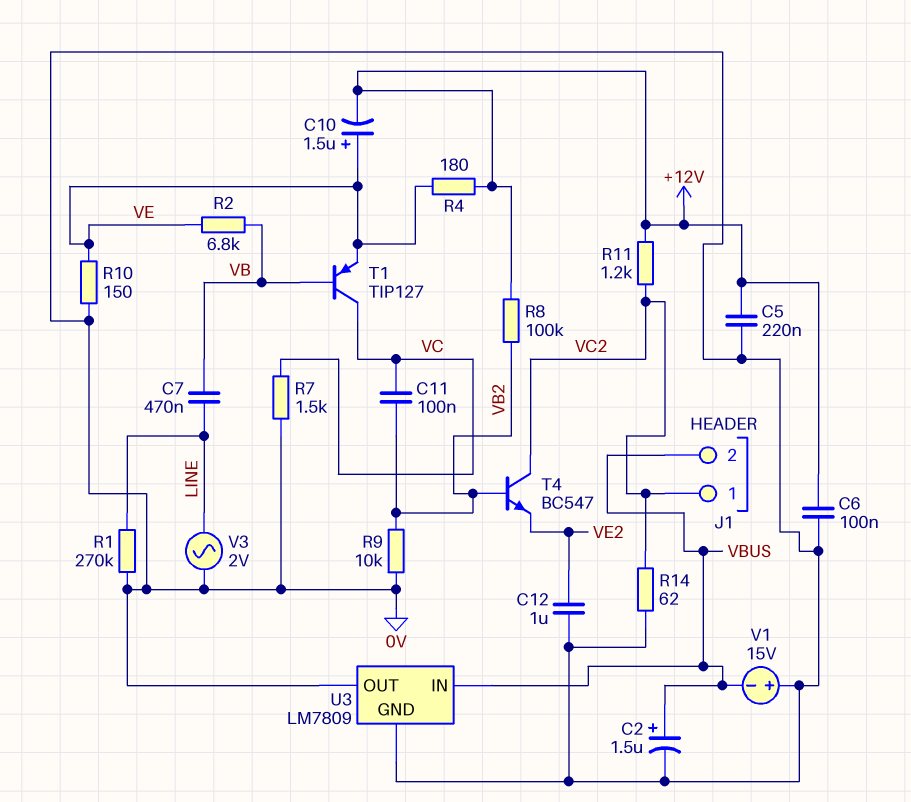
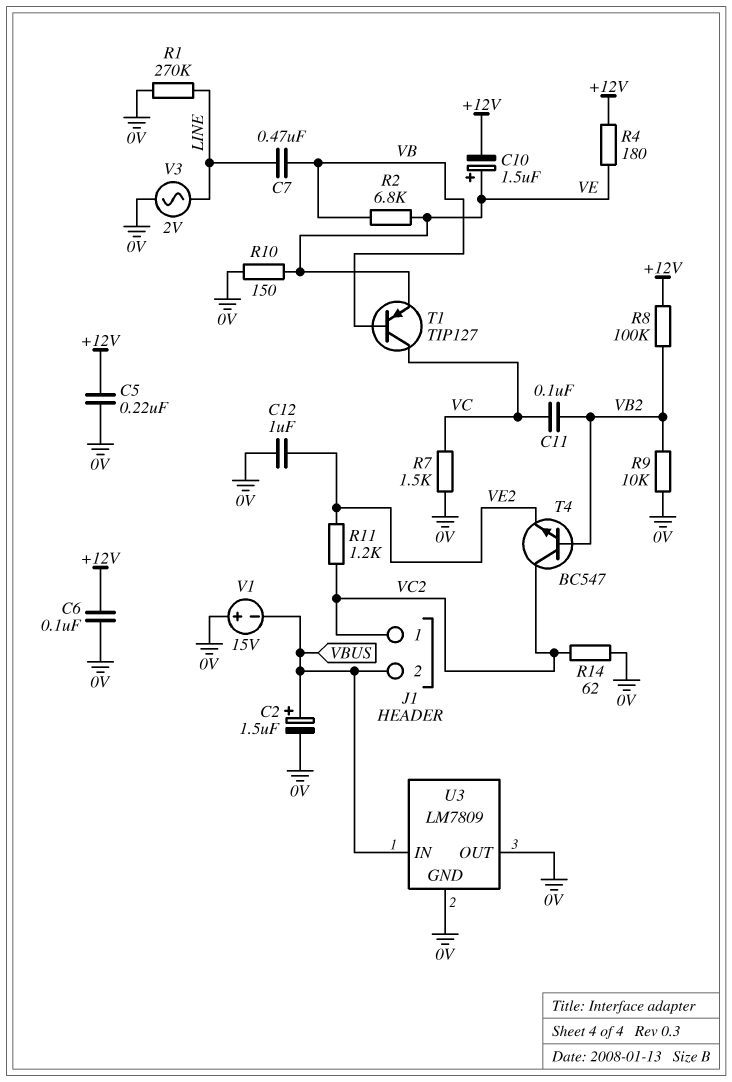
R11: 1.2k (+12V, VC2) -> 1.2k (VC2, VE2)

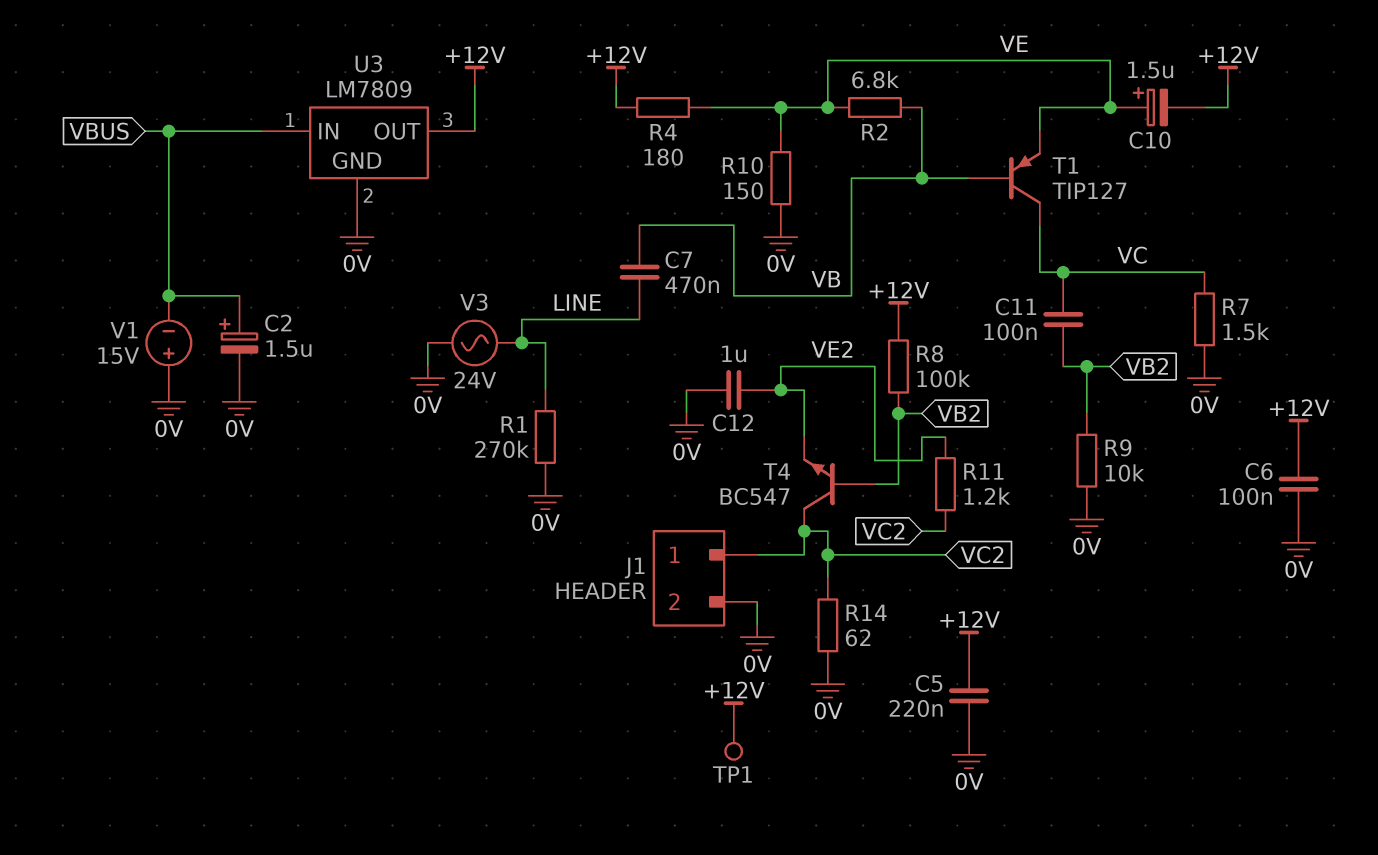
J1 pin 2: VBUS -> 0V
TP1: none -> test point (+12V)
U3 pin OUT: 0V -> +12V
V3: AC 2V (0V, LINE) -> AC 24V (0V, LINE)

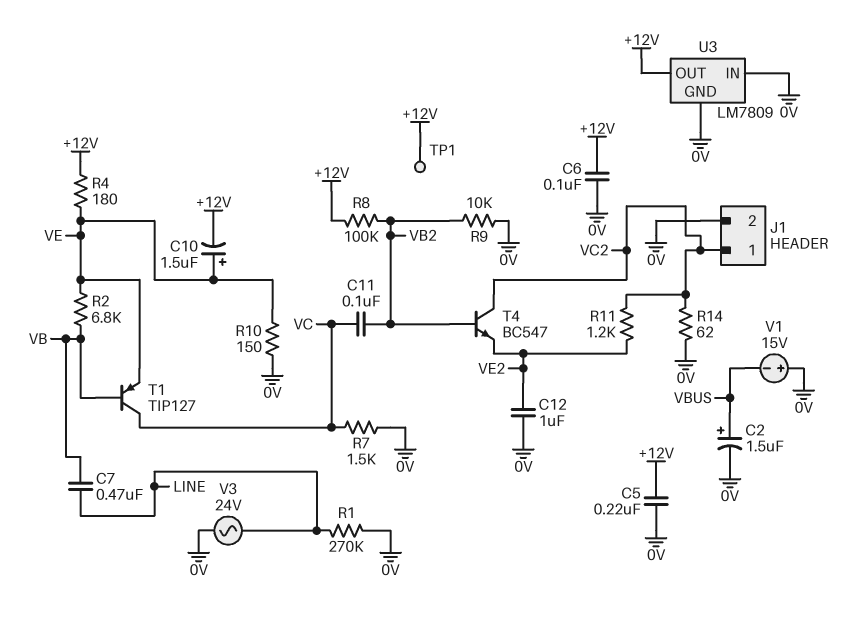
U3 pin IN: VBUS -> 0V

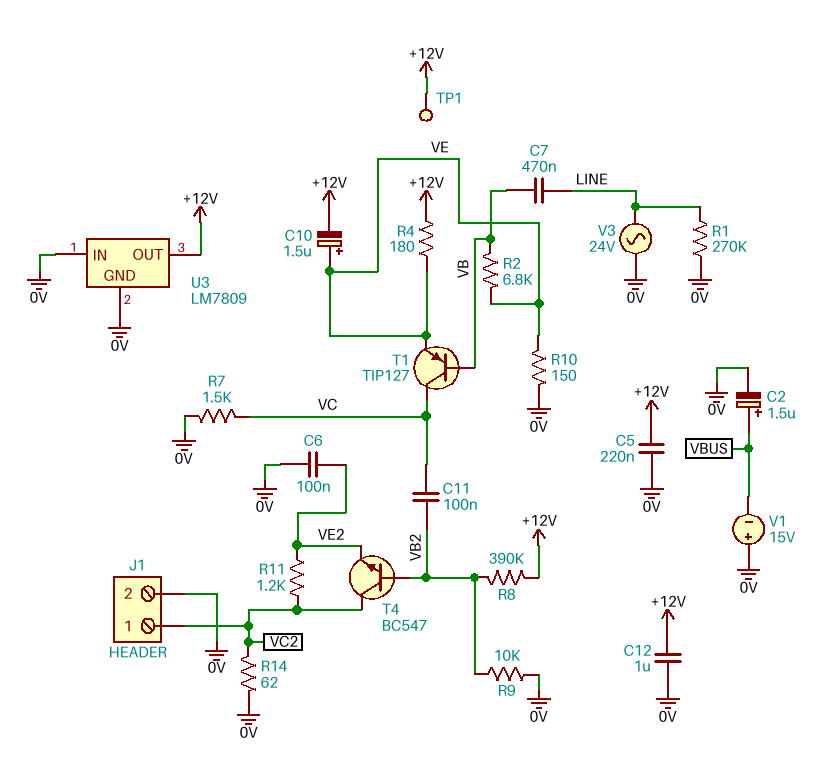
C6: 100nF (+12V, 0V) -> 100nF (0V, VE2)
C12: 1uF (0V, VE2) -> 1uF (+12V, 0V)
R8: 100k (+12V, VB2) -> 390k (+12V, VB2)

